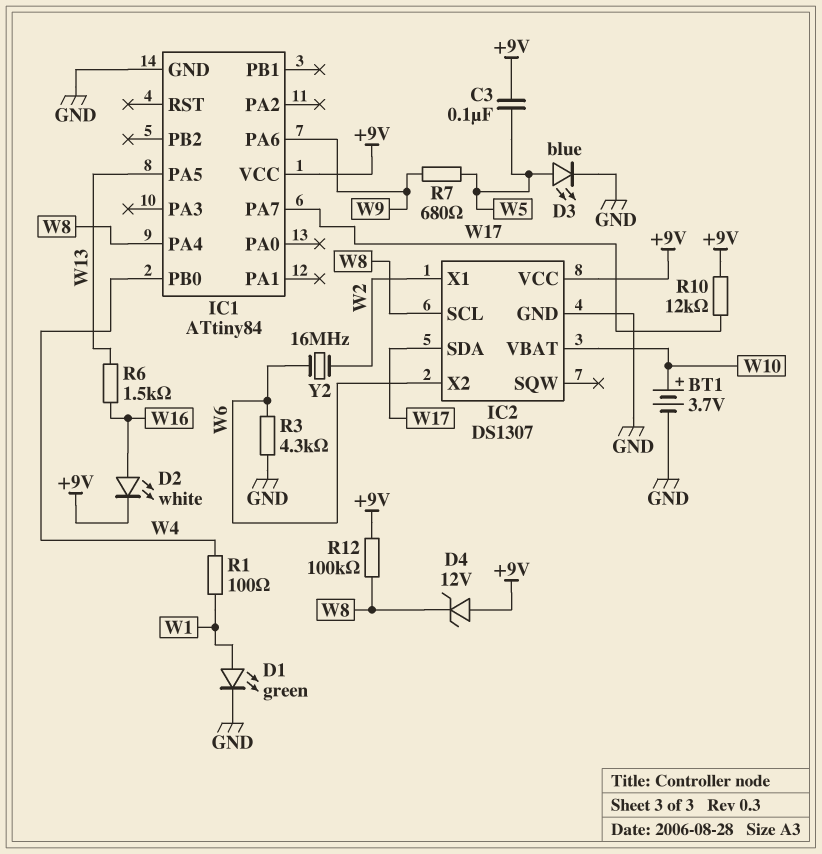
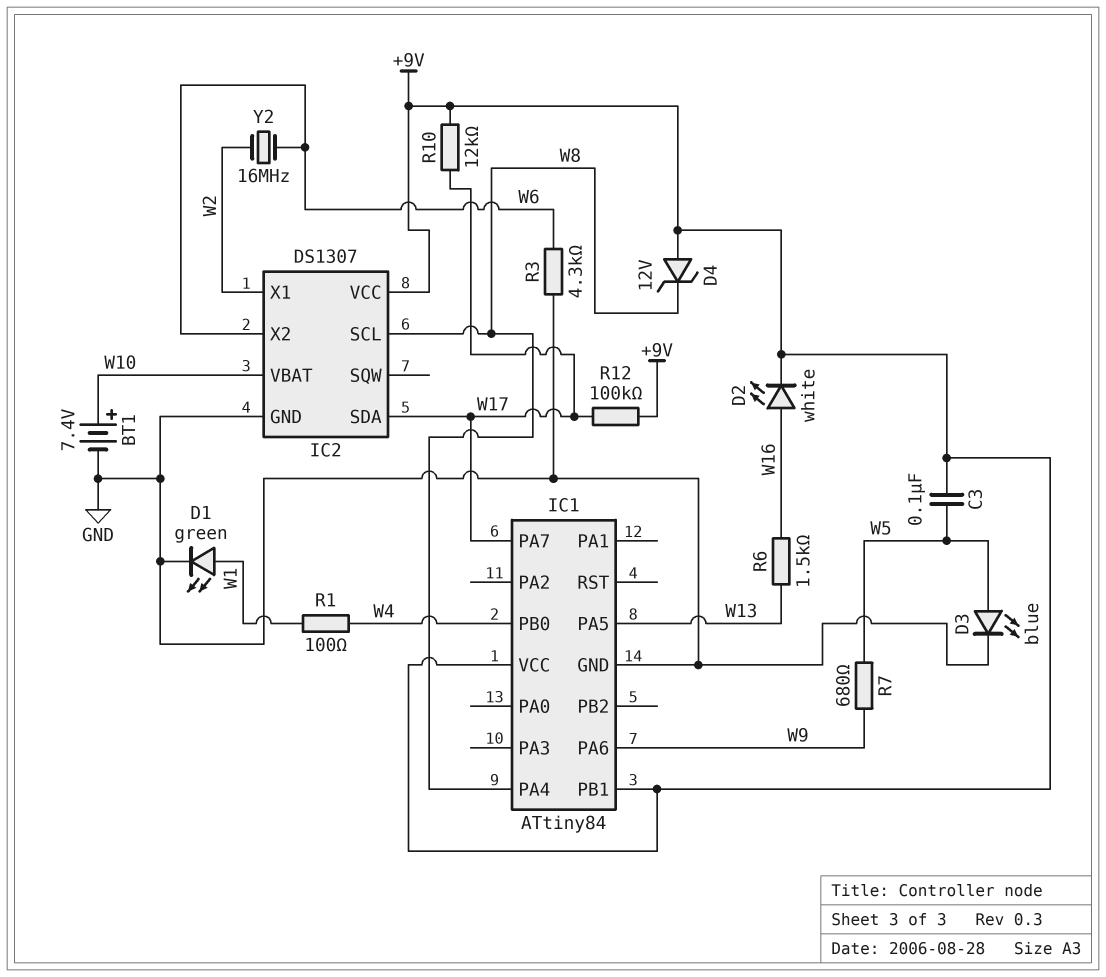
BT1: 3.7V (plus W10, minus GND) -> 7.4V (plus W10, minus GND)
IC1 pin PB1: none -> +9V
R12: 100k (+9V, W8) -> 100k (+9V, W17)

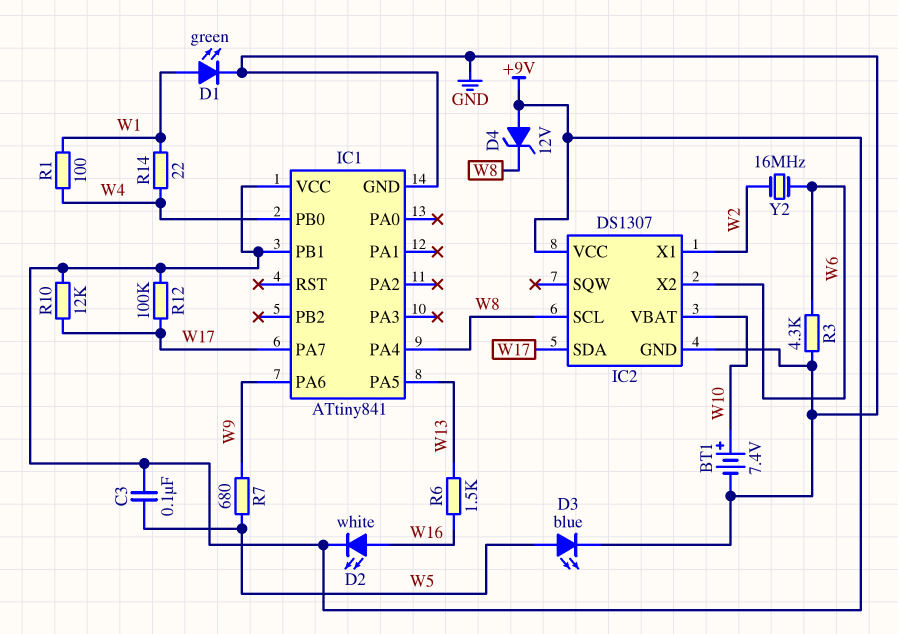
IC1: ATtiny84 -> ATtiny841
R14: none -> 22 (W1, W4)

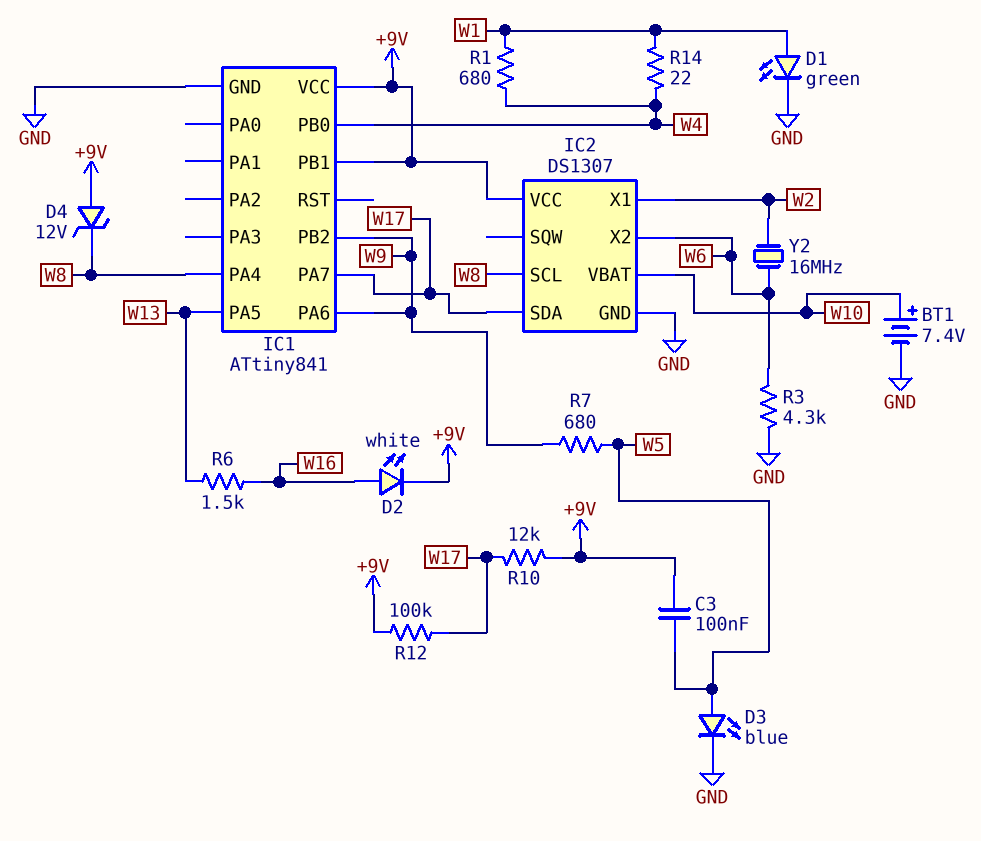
IC1 pin PB2: none -> W9
R1: 100 (W1, W4) -> 680 (W1, W4)

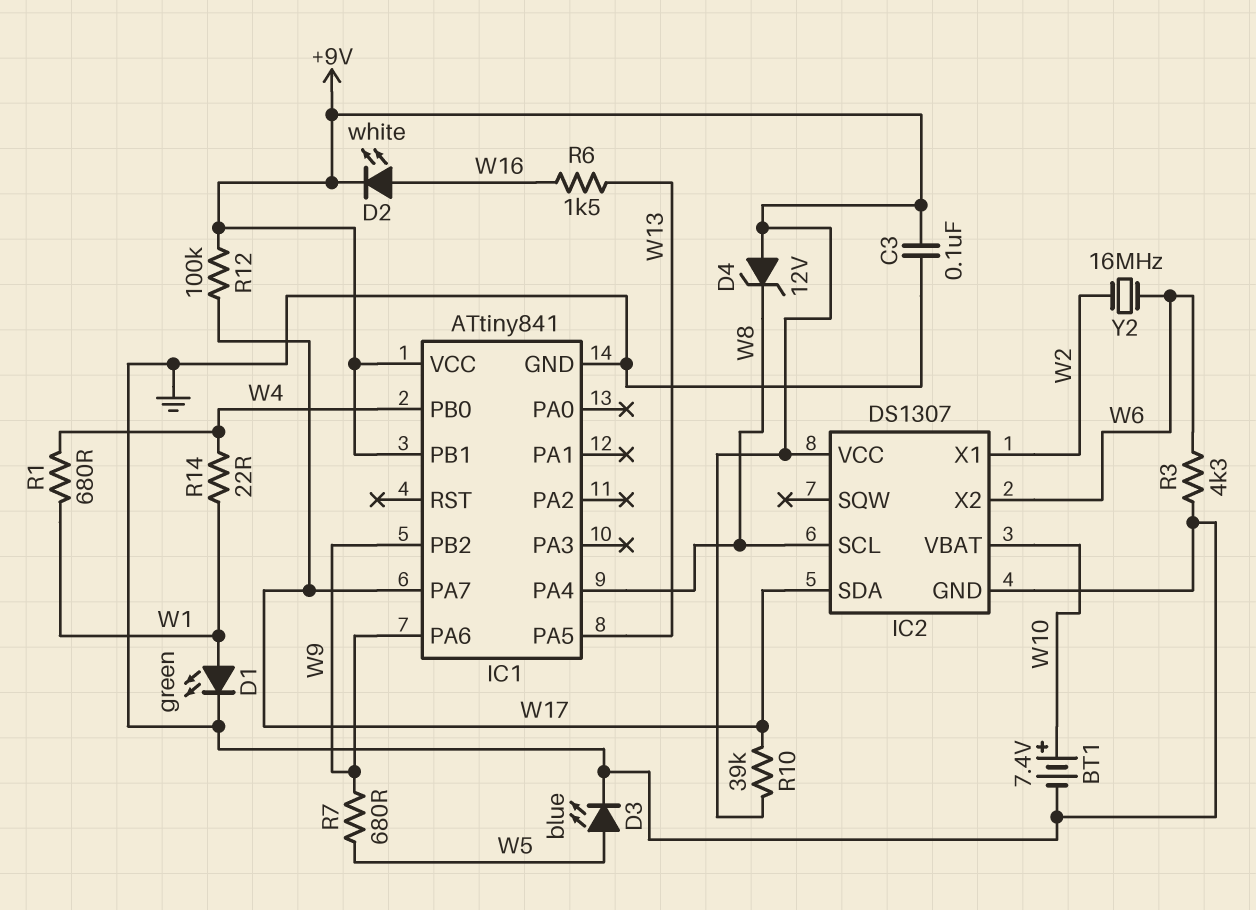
C3: 100nF (+9V, W5) -> 100nF (+9V, GND)
R10: 12k (+9V, W17) -> 39k (+9V, W17)

